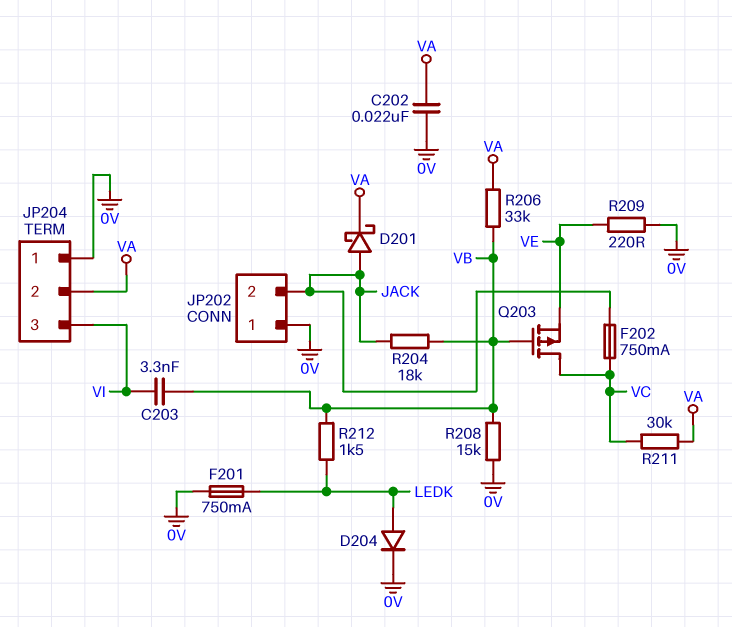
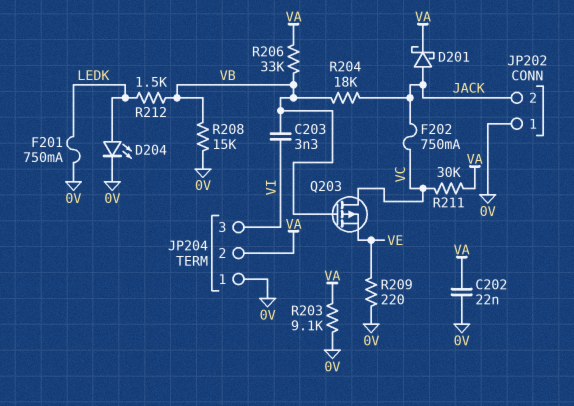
D204: diode (A LEDK, K 0V) -> LED (A LEDK, K 0V)
R203: none -> 9.1k (0V, VA)

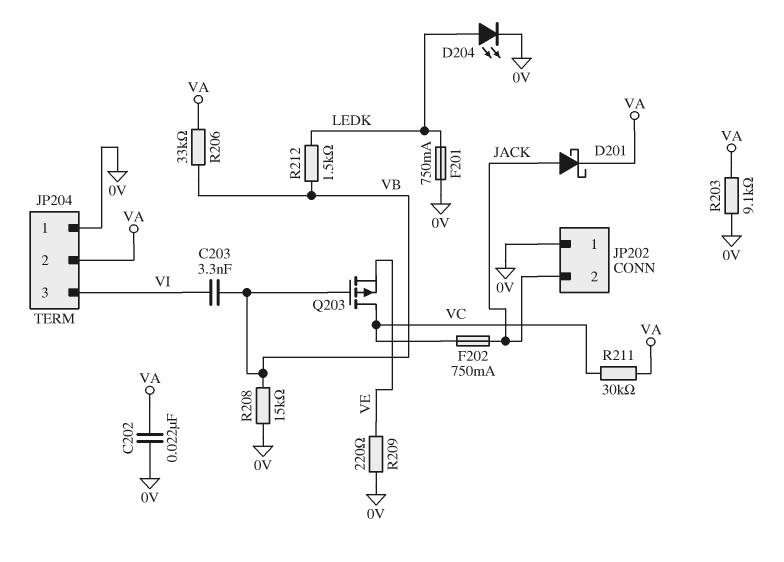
R204: 18k (JACK, VB) -> none

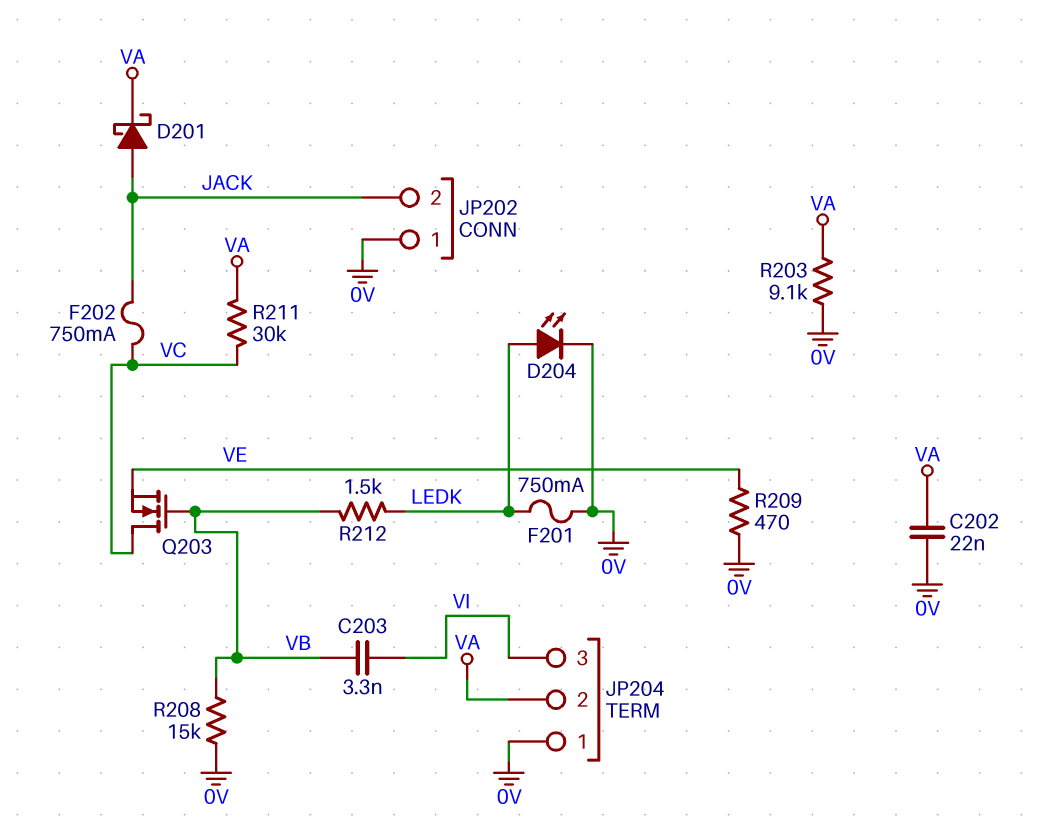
Q203: PMOS (G VB, D VC, S VE) -> NMOS (G VB, D VC, S VE)
R206: 33k (VA, VB) -> none
R209: 220 (0V, VE) -> 470 (0V, VE)

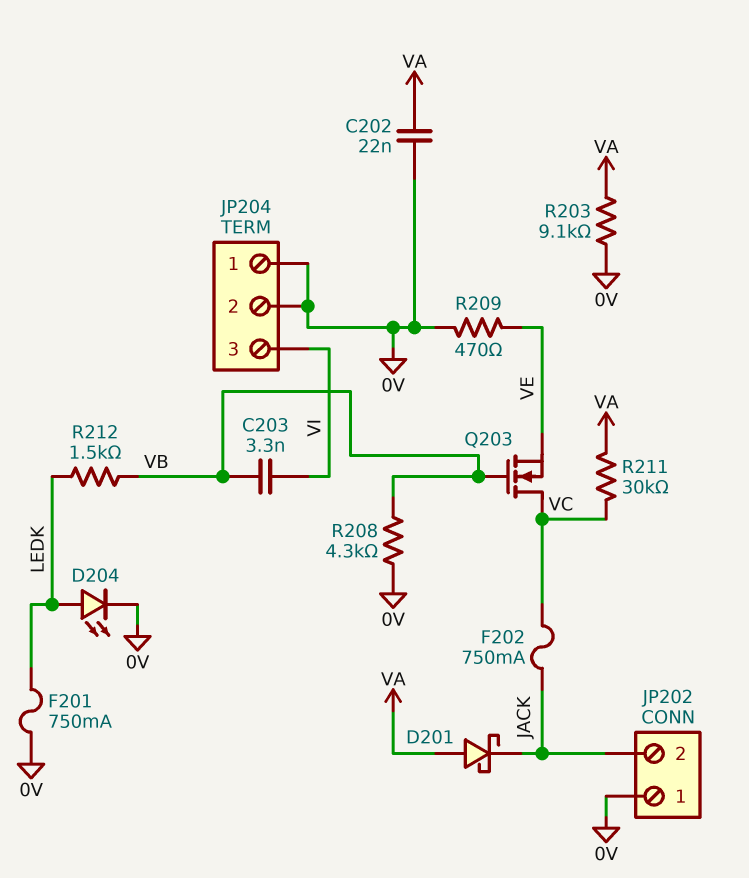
D201: schottky (A JACK, K VA) -> schottky (A VA, K JACK)
JP204 pin 2: VA -> 0V
R208: 15k (0V, VB) -> 4.3k (0V, VB)

